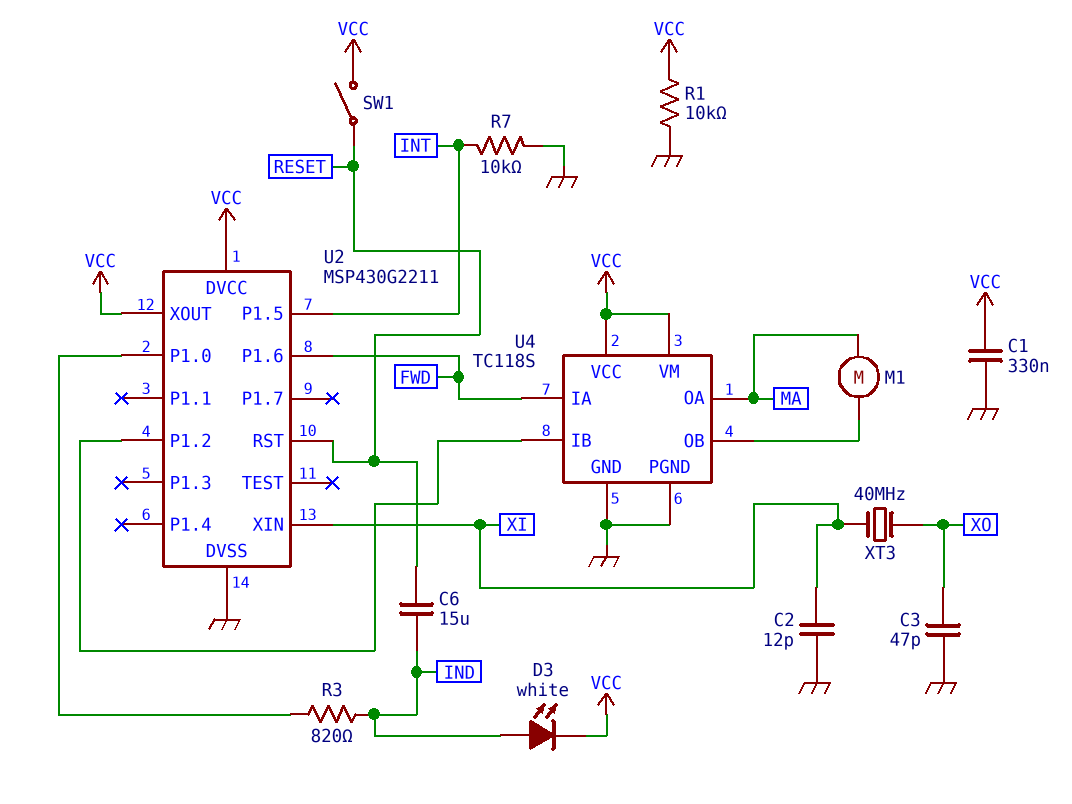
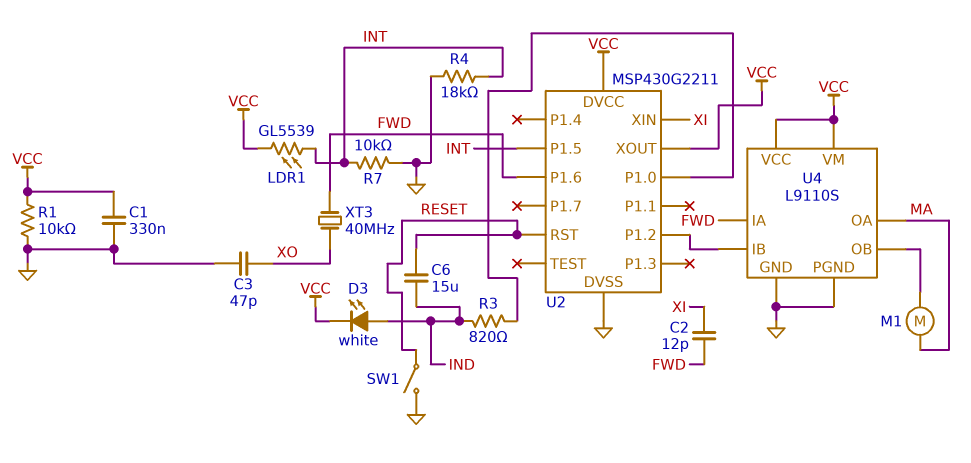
C2: 12pF (GND, XI) -> 12pF (FWD, XI)
LDR1: none -> GL5539 (INT, VCC)
R4: none -> 18k (GND, INT)
SW1: switch (RESET, VCC) -> switch (GND, RESET)
U4: TC118S -> L9110S
XT3: 40MHz (XI, XO) -> 40MHz (FWD, XO)

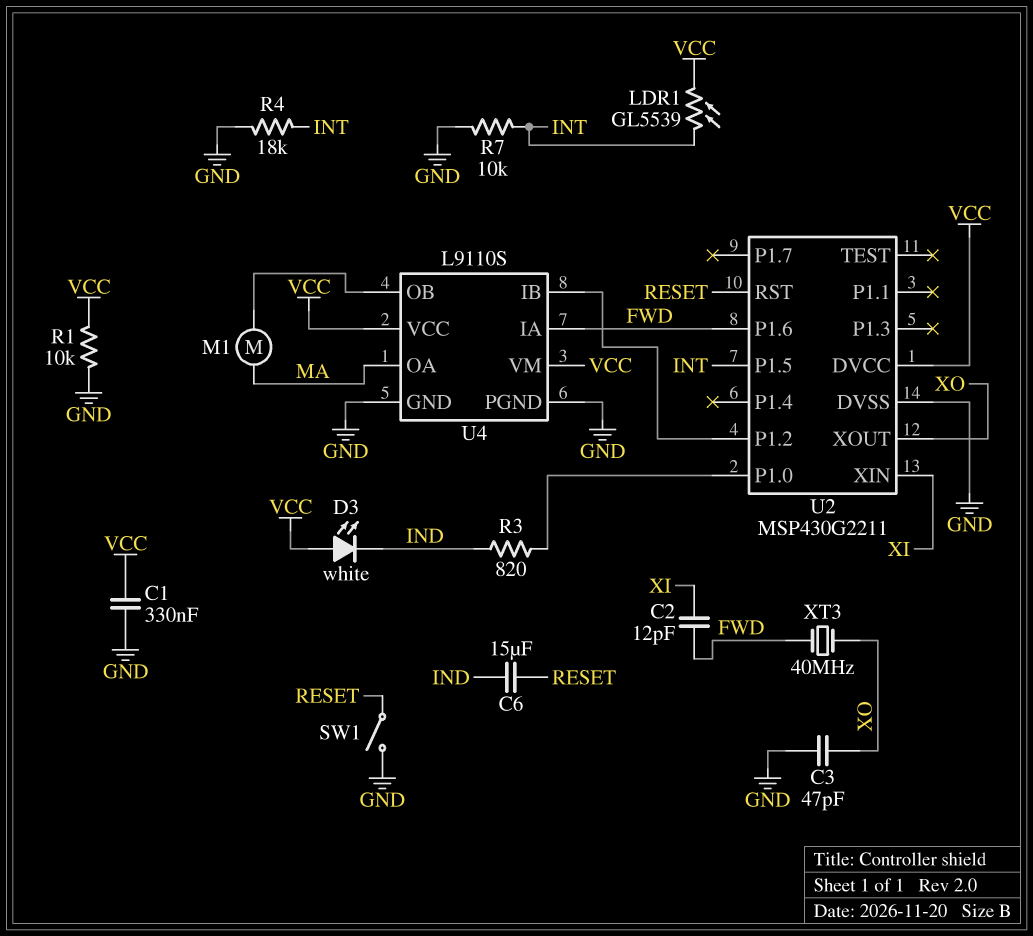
D3: LED white (A IND, K VCC) -> LED white (A VCC, K IND)
U2 pin XOUT: VCC -> XO

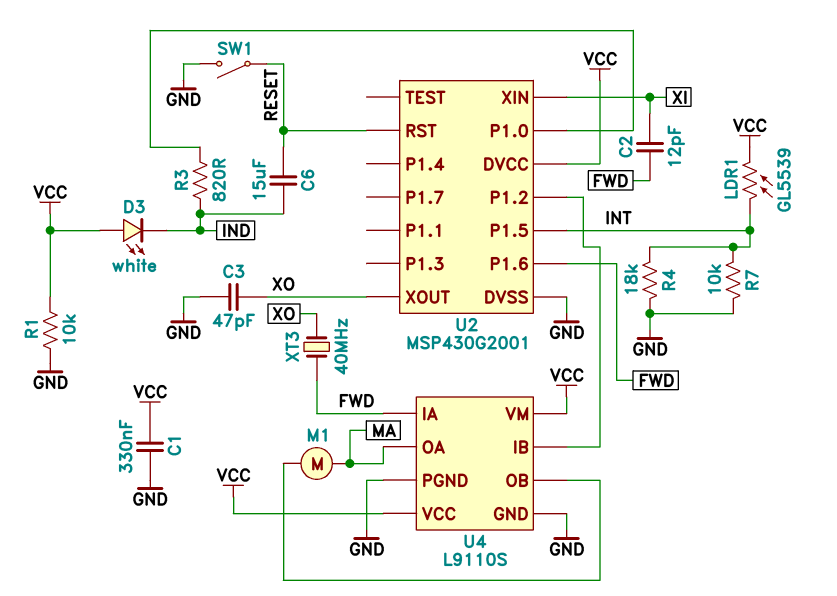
U2: MSP430G2211 -> MSP430G2001

